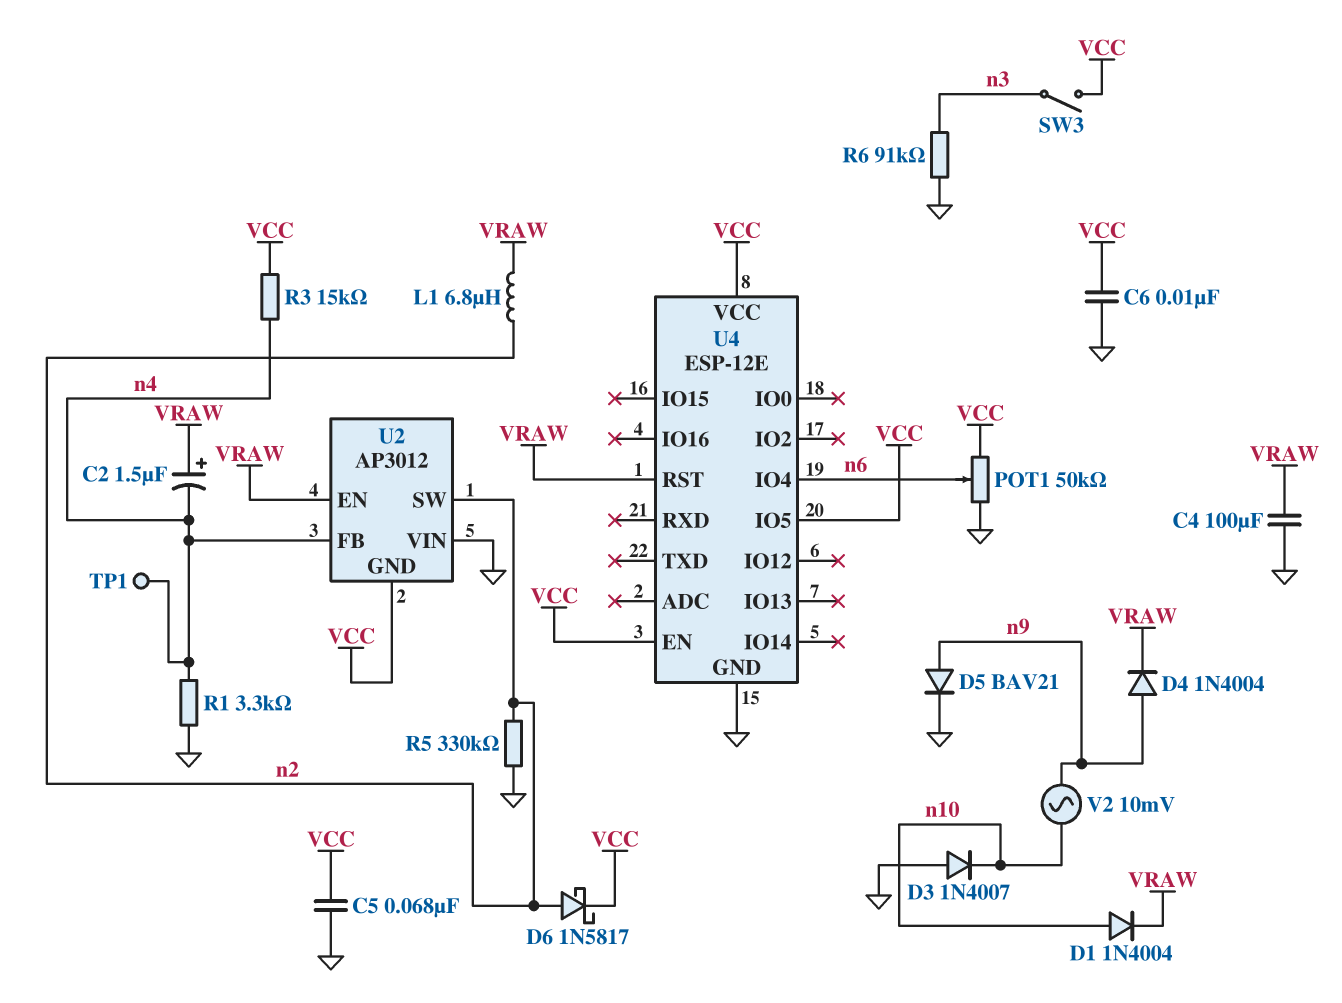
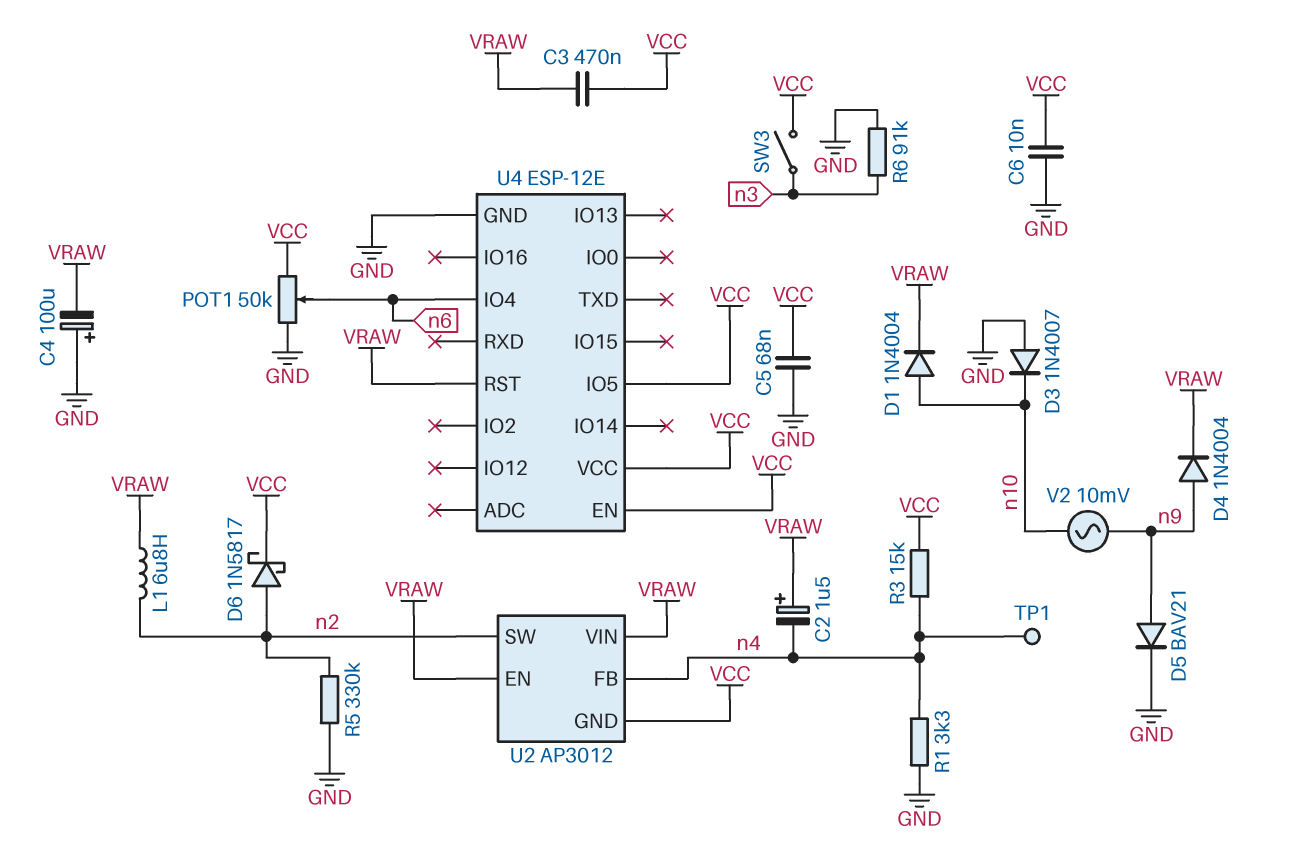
C3: none -> 470nF (VCC, VRAW)
C4: 100uF (GND, VRAW) -> 100uF (plus GND, minus VRAW)
U2 pin VIN: GND -> VRAW

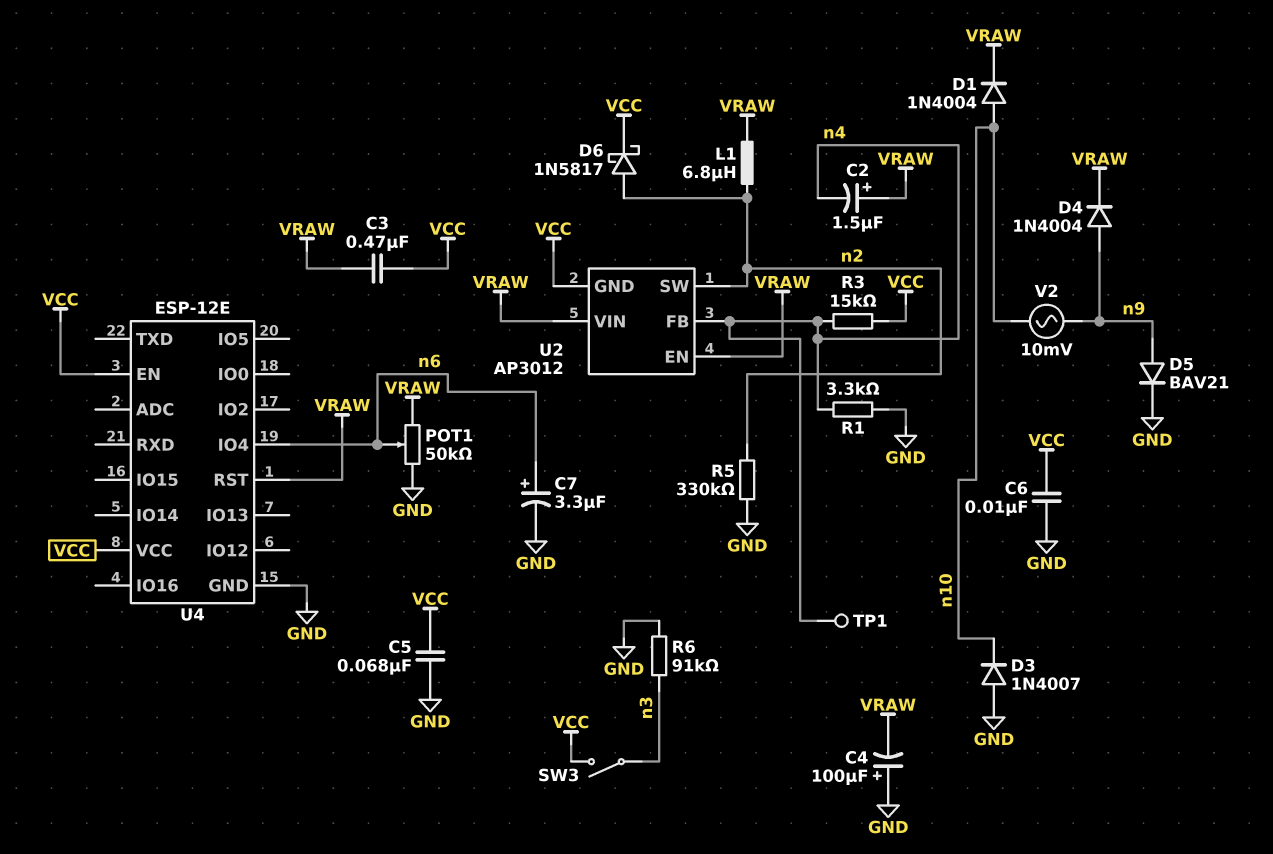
C7: none -> 3.3uF (plus n6, minus GND)
POT1: 50k (GND, VCC, wiper n6) -> 50k (GND, VRAW, wiper n6)
U4 pin IO5: VCC -> none

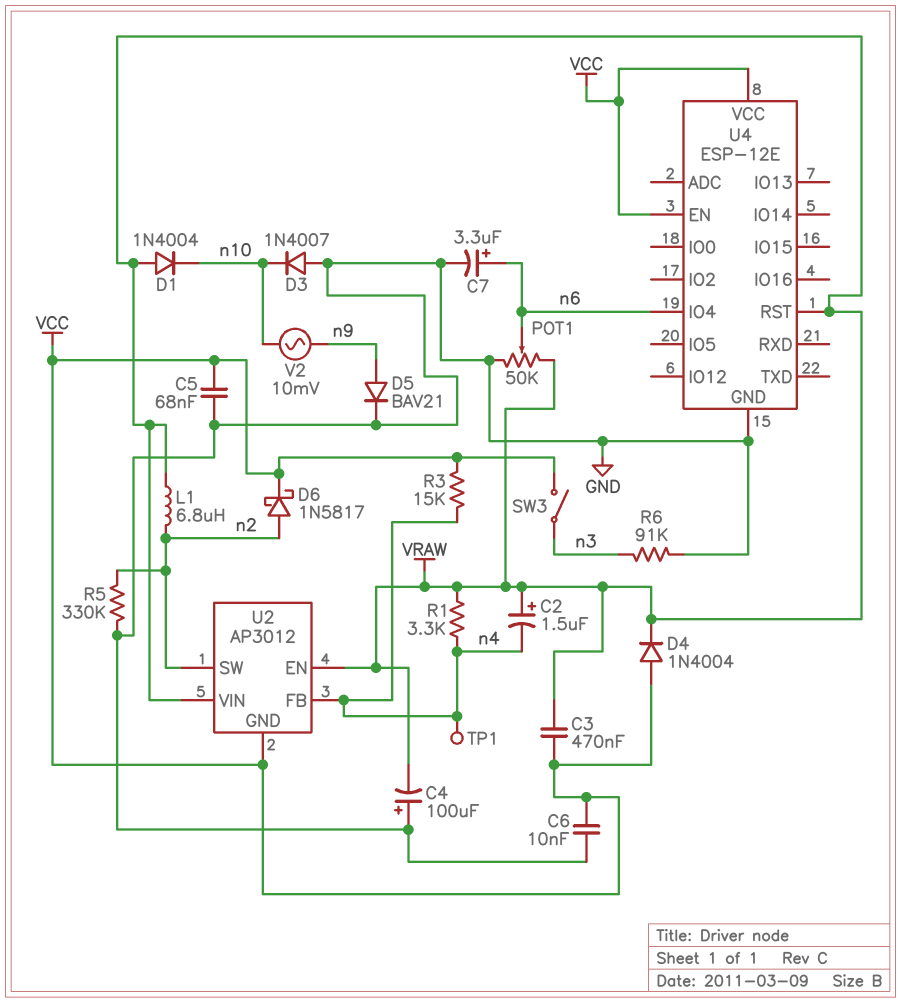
D1: diode 1N4004 (A n10, K VRAW) -> diode 1N4004 (A VRAW, K n10)
D4: diode 1N4004 (A n9, K VRAW) -> diode 1N4004 (A VCC, K VRAW)
R1: 3.3k (GND, n4) -> 3.3k (VRAW, n4)

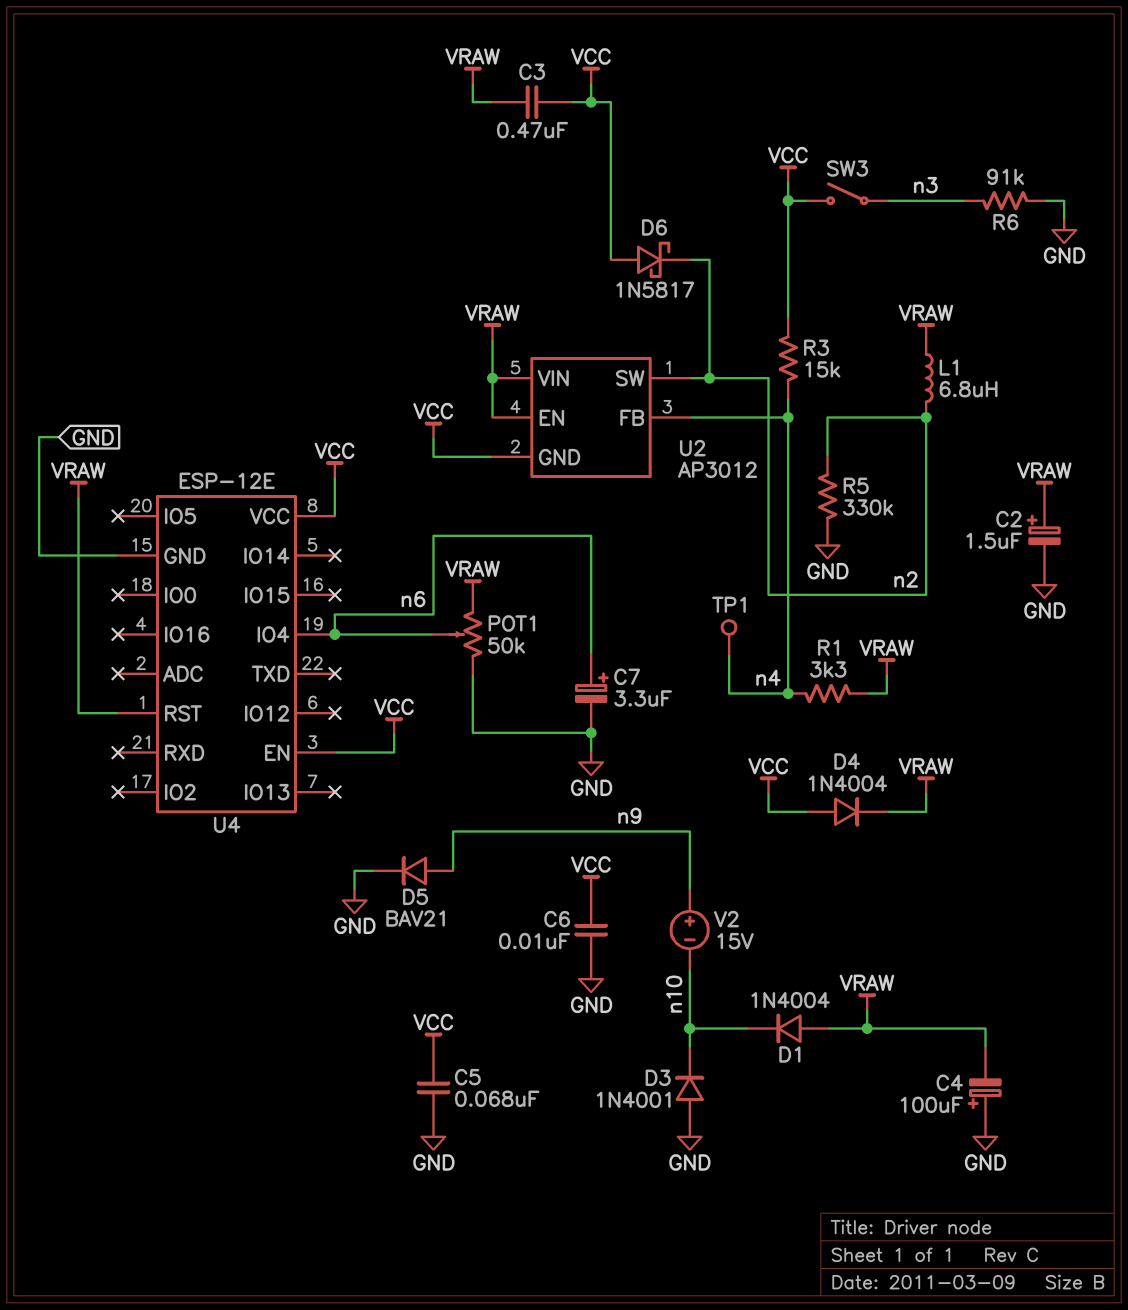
C2: 1.5uF (plus VRAW, minus n4) -> 1.5uF (plus VRAW, minus GND)
D3: diode 1N4007 (A GND, K n10) -> diode 1N4001 (A GND, K n10)
D6: schottky 1N5817 (A n2, K VCC) -> schottky 1N5817 (A VCC, K n2)
V2: AC 10mV (n9, n10) -> 15V (plus n9, minus n10)

